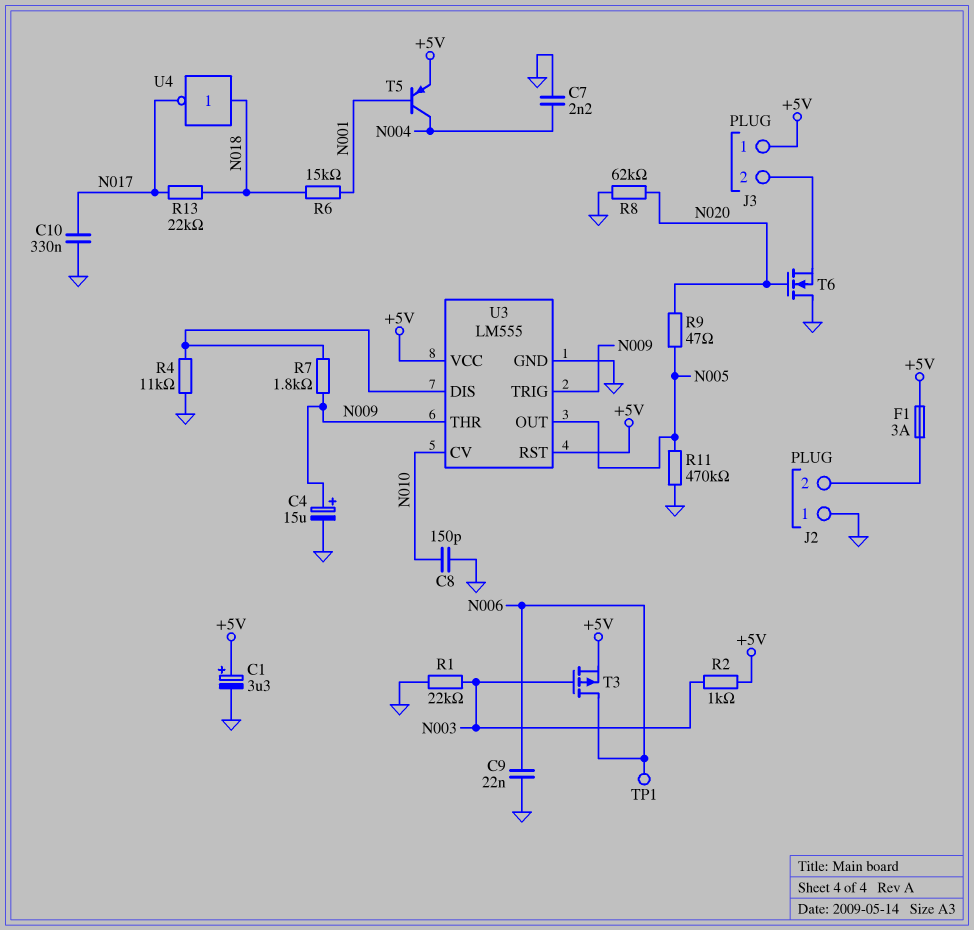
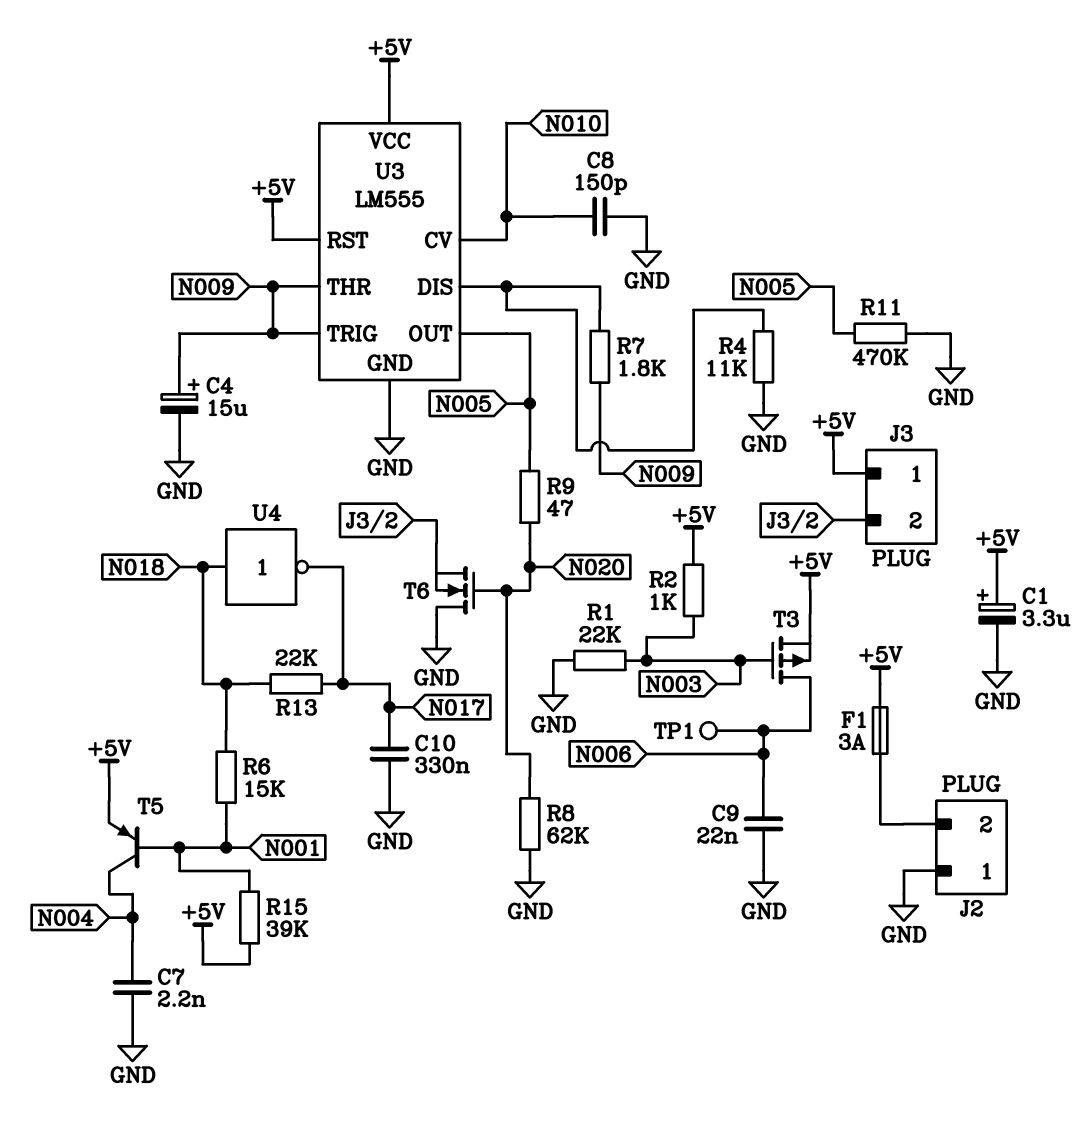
R15: none -> 39k (+5V, N001)

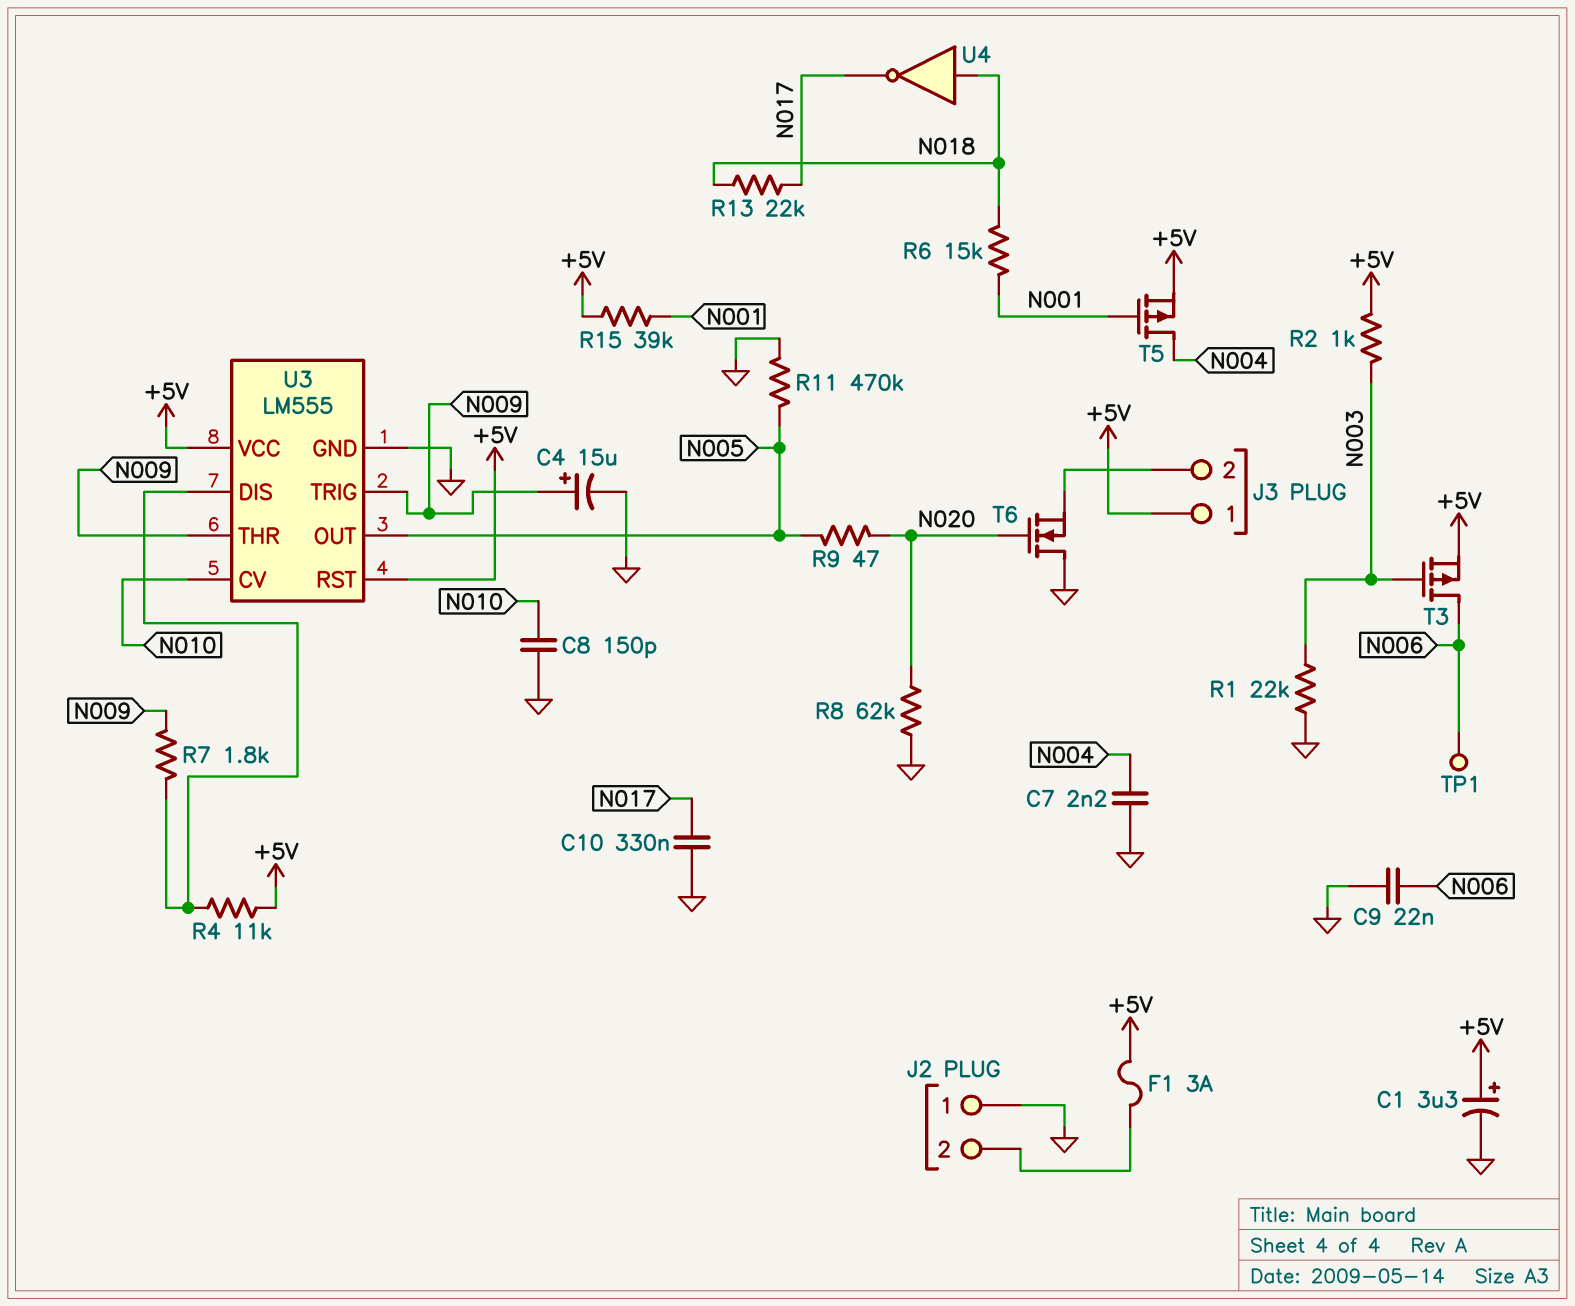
R4: 11k (GND, U3/DIS) -> 11k (+5V, U3/DIS)
T5: PNP (B N001, C N004, E +5V) -> PMOS (G N001, D N004, S +5V)

